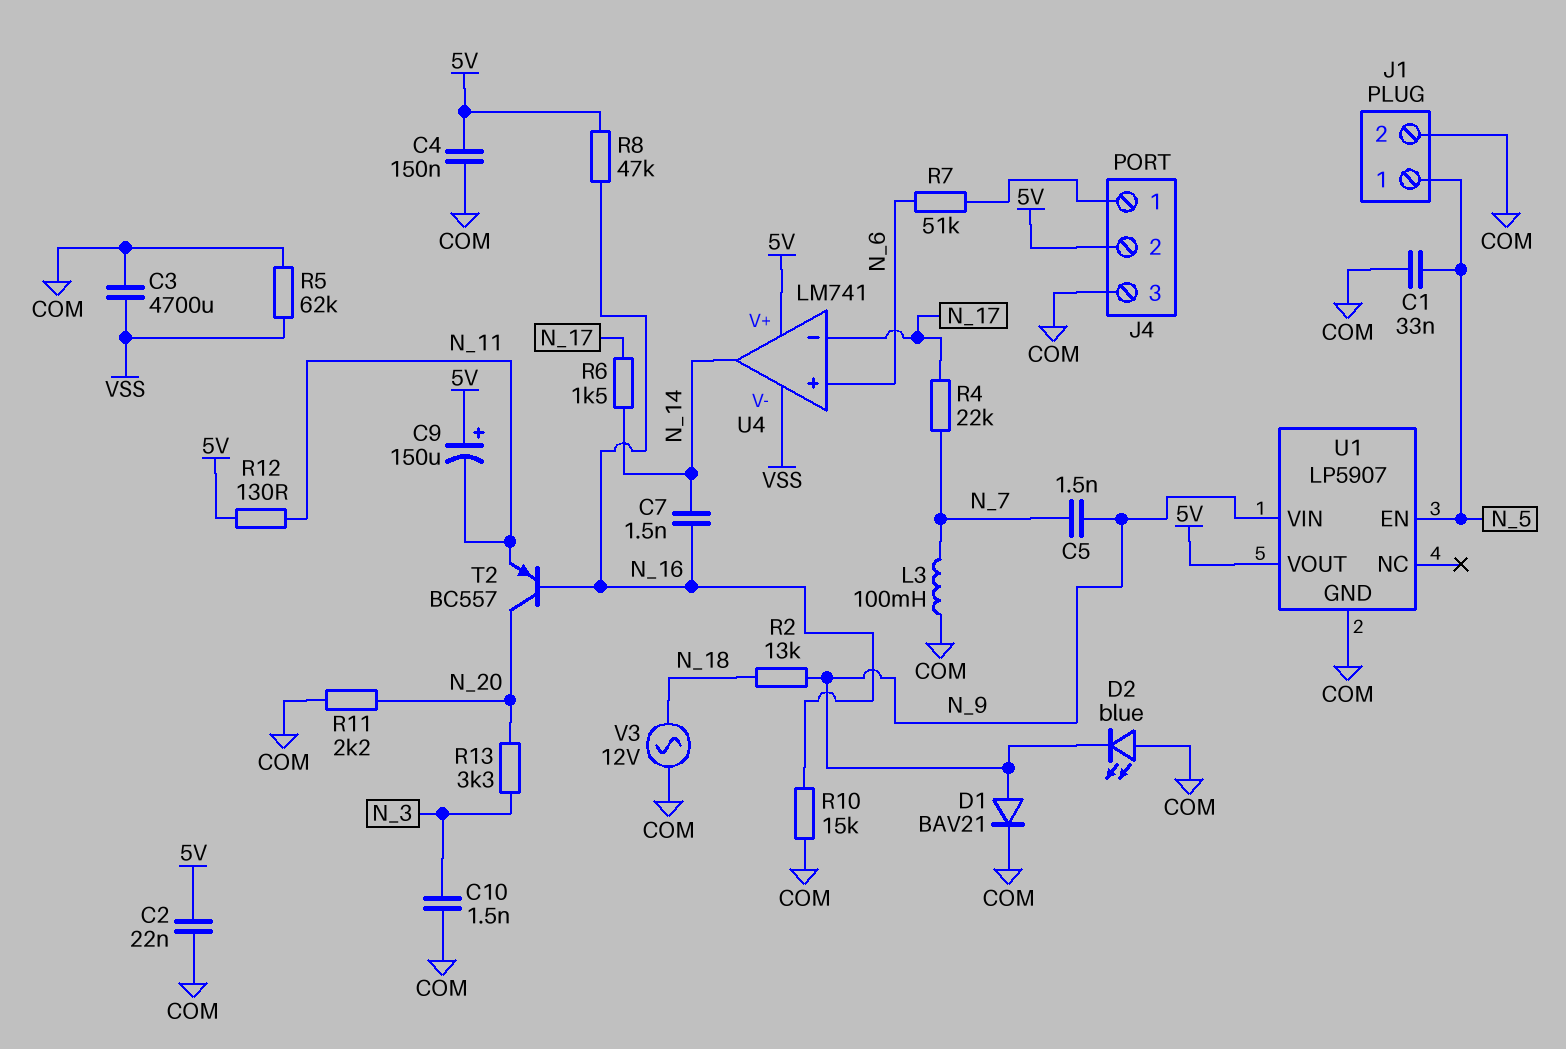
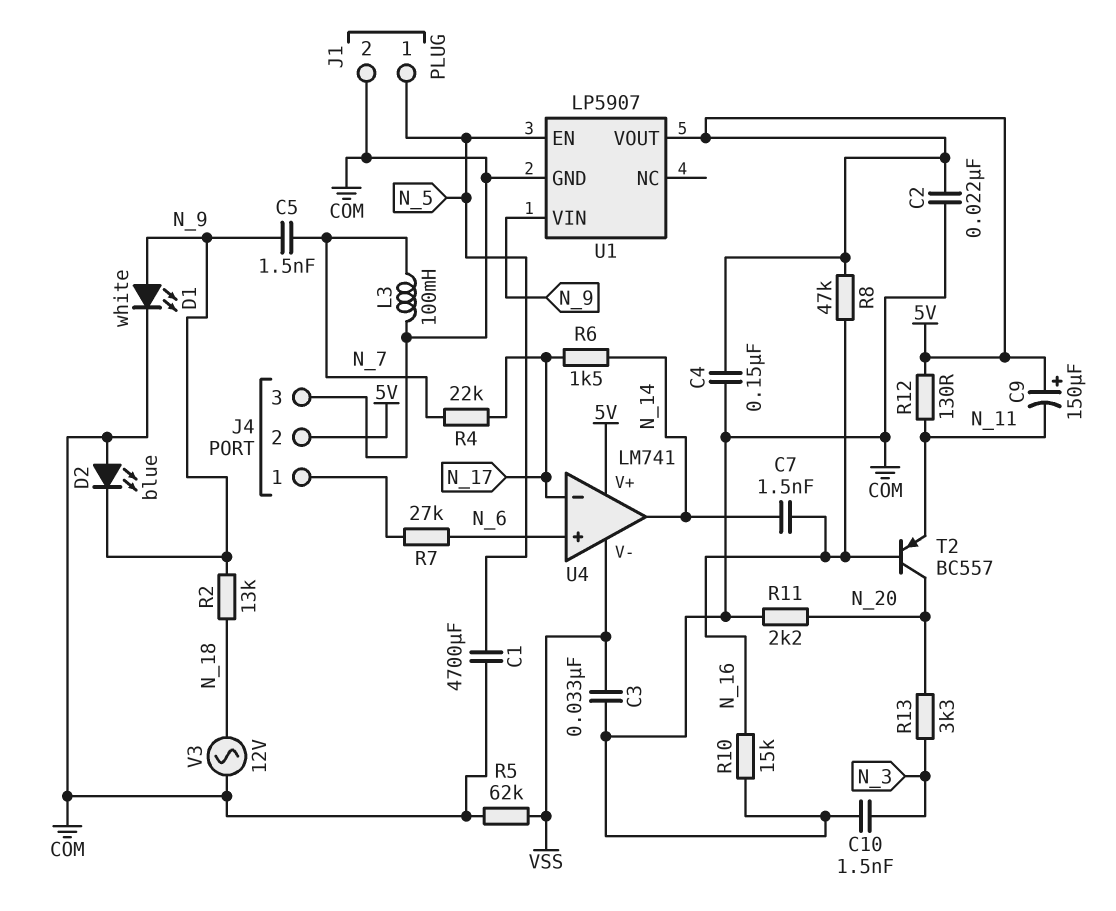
C1: 33nF (COM, N_5) -> 4700uF (COM, N_5)
C3: 4700uF (COM, VSS) -> 33nF (COM, VSS)
D1: diode BAV21 (A N_9, K COM) -> LED white (A N_9, K COM)
R7: 51k (J4/1, N_6) -> 27k (J4/1, N_6)

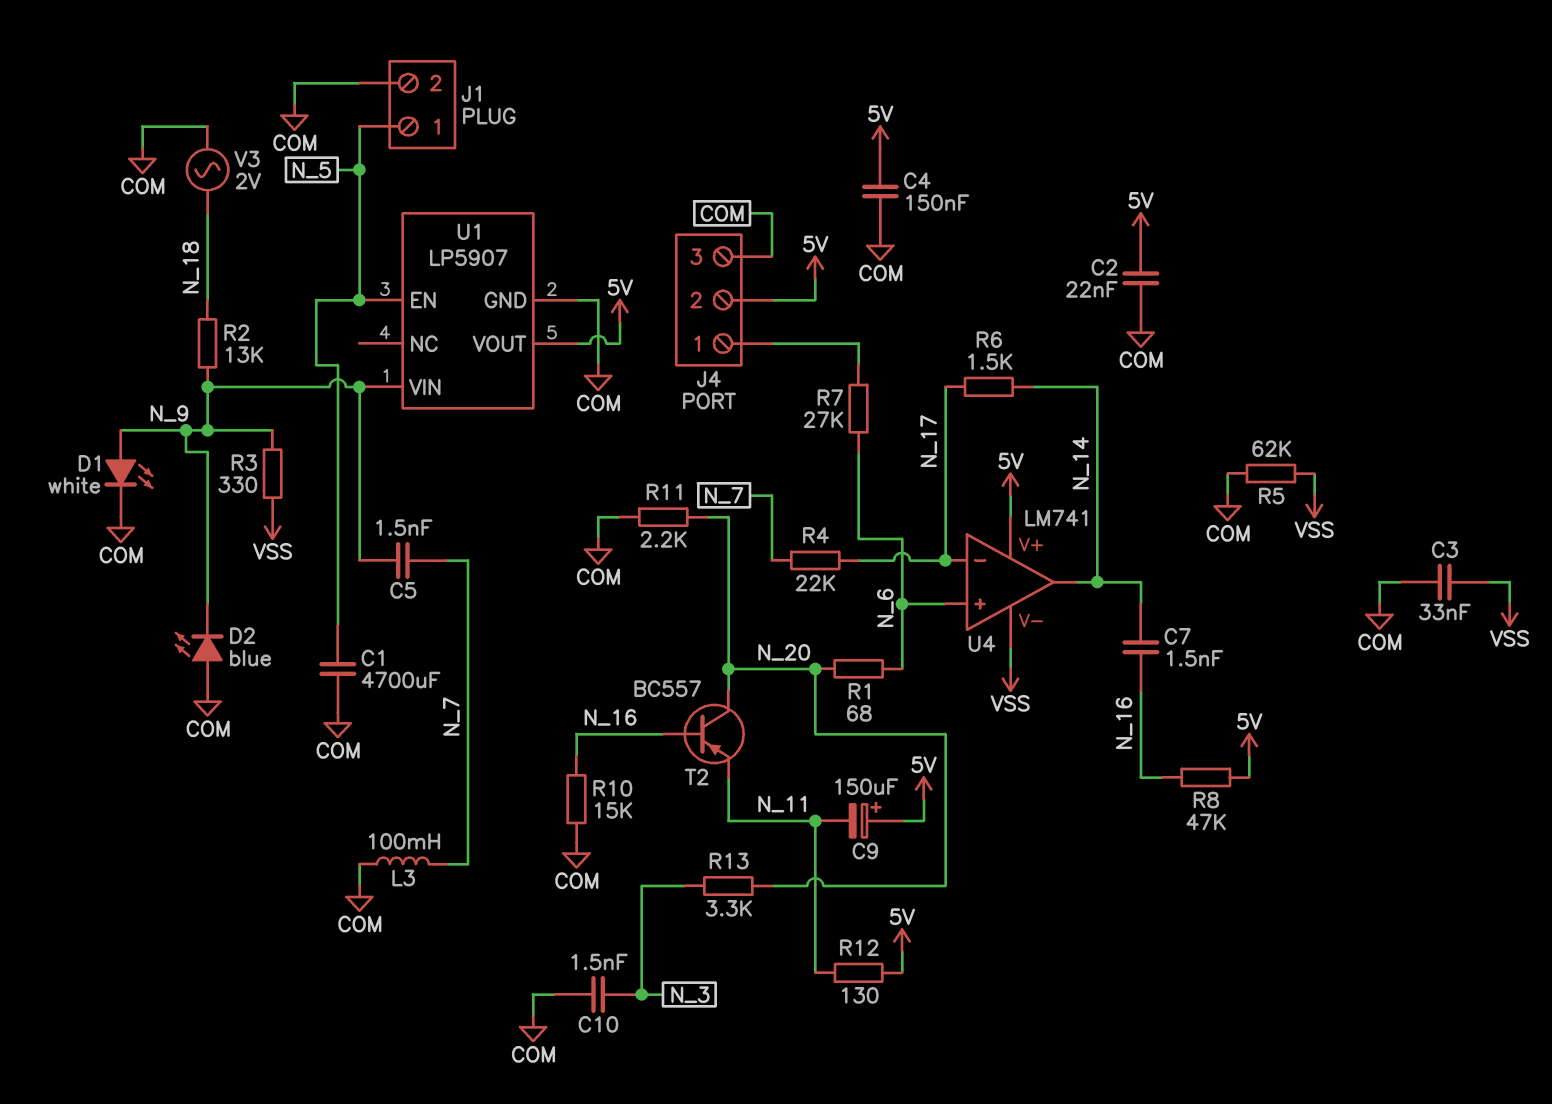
R1: none -> 68 (N_6, N_20)
R3: none -> 330 (N_9, VSS)
V3: AC 12V (COM, N_18) -> AC 2V (COM, N_18)

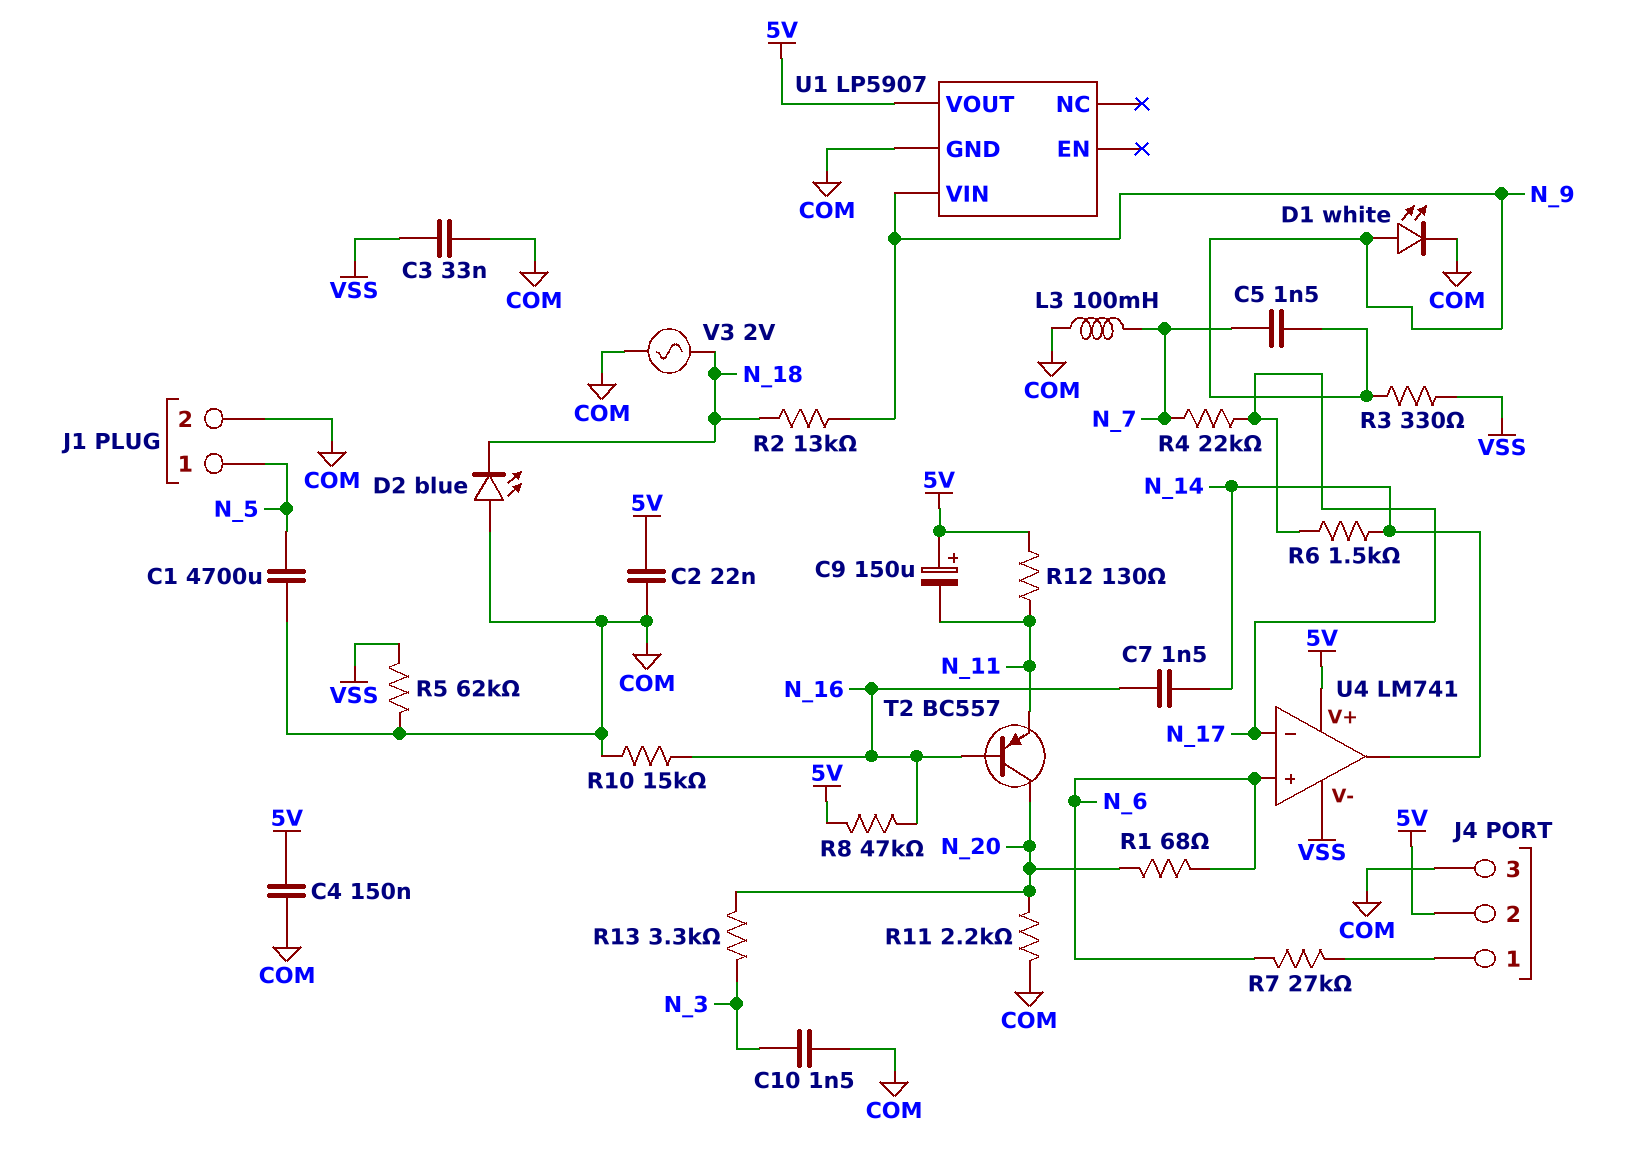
D2: LED blue (A COM, K N_9) -> LED blue (A COM, K N_18)
U1 pin EN: N_5 -> none

